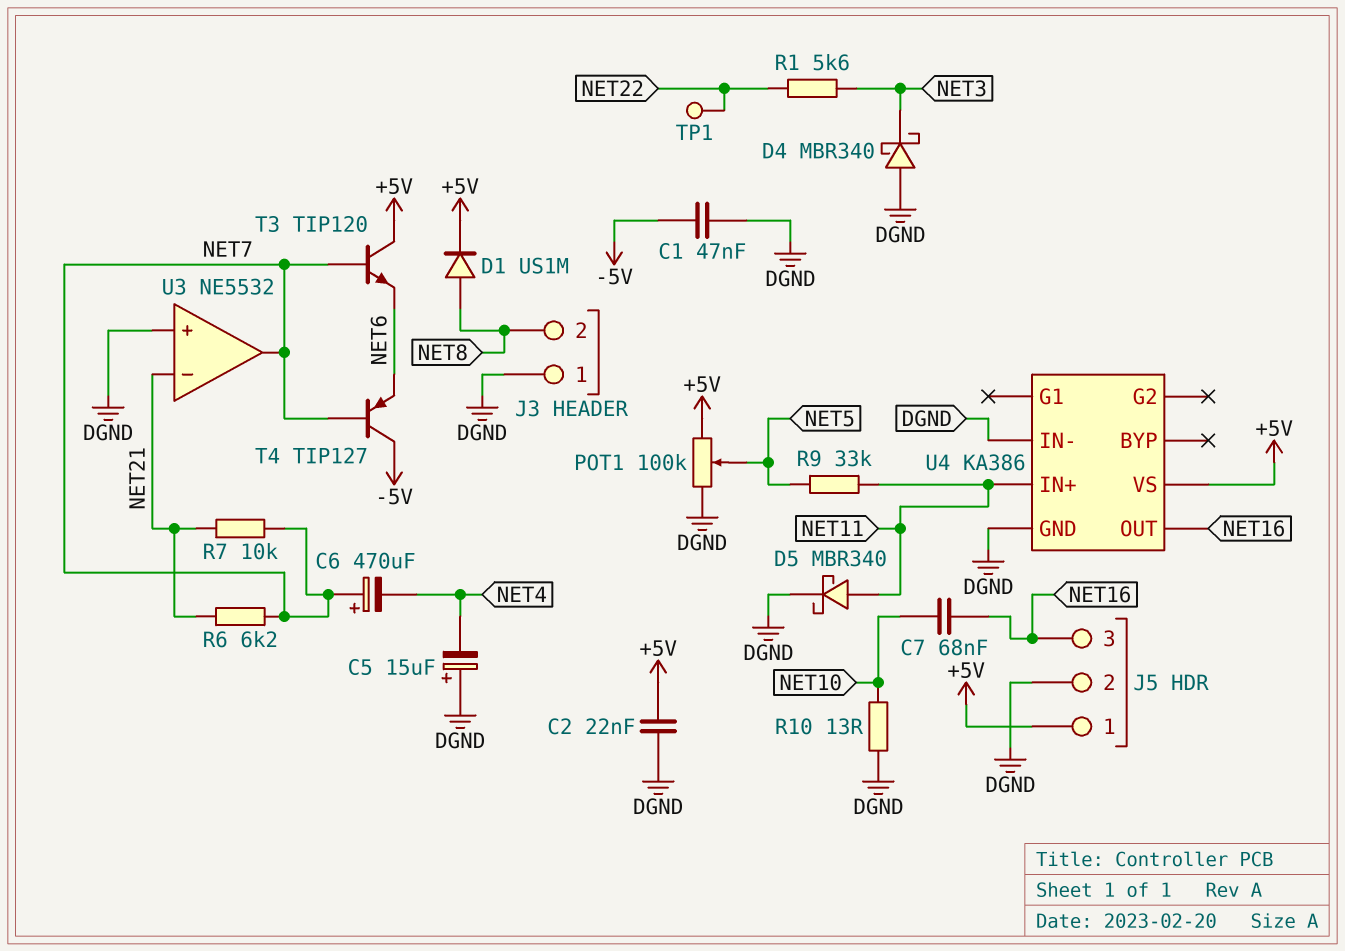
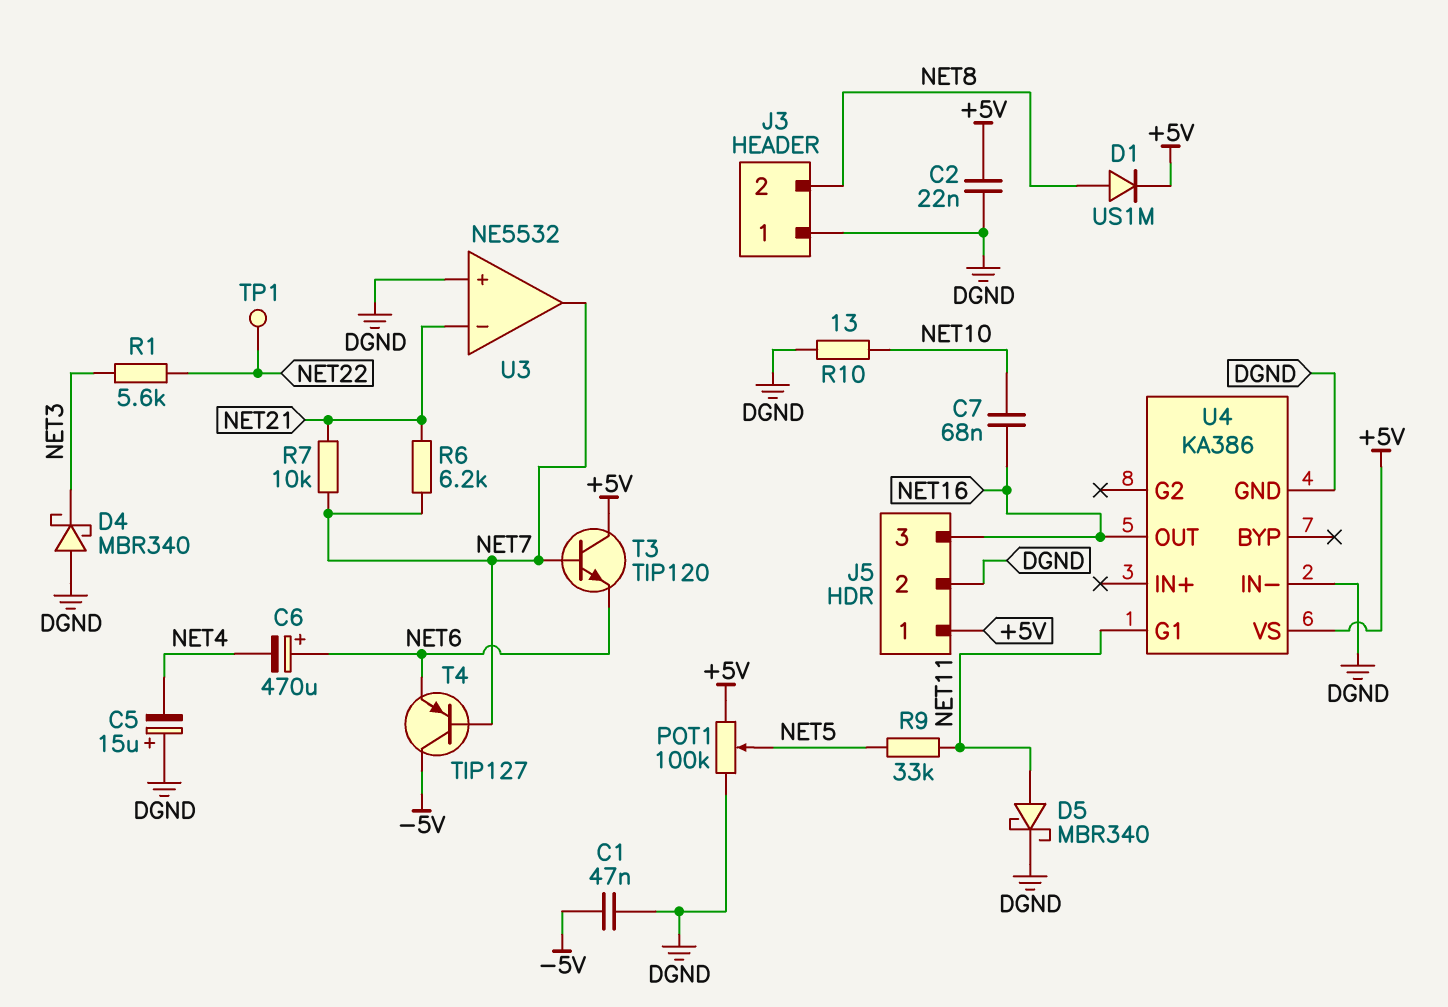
C6: 470uF (plus NET7, minus NET4) -> 470uF (plus NET6, minus NET4)
U4 pin G1: none -> NET11
U4 pin IN+: NET11 -> none

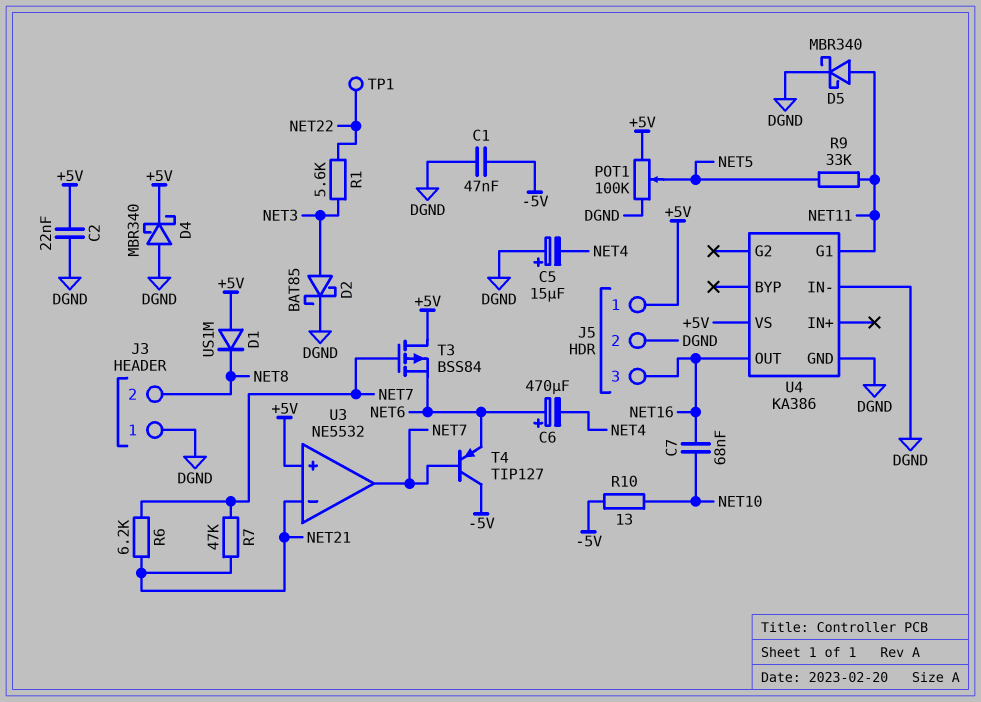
D1: diode US1M (A NET8, K +5V) -> diode US1M (A +5V, K NET8)
D2: none -> schottky BAT85 (A NET3, K DGND)
D4: schottky MBR340 (A DGND, K NET3) -> schottky MBR340 (A DGND, K +5V)
R7: 10k (NET7, NET21) -> 47k (NET7, NET21)
R10: 13 (DGND, NET10) -> 13 (-5V, NET10)
T3: NPN TIP120 (B NET7, C +5V, E NET6) -> PMOS BSS84 (G NET7, D +5V, S NET6)
U3 pin in+: DGND -> +5V

